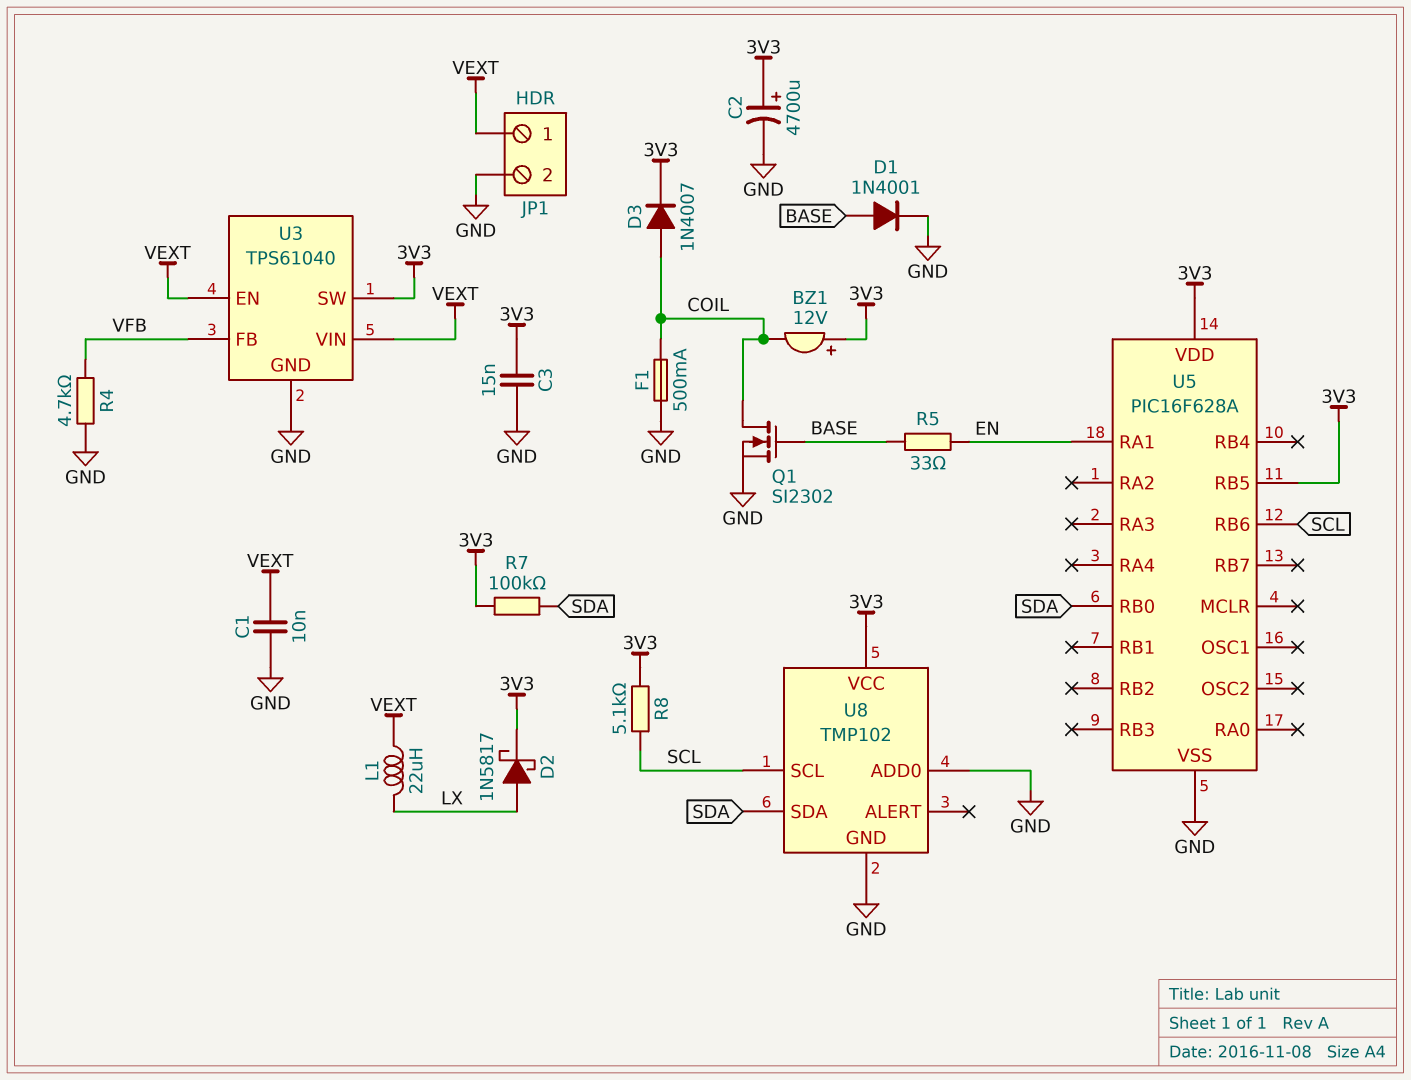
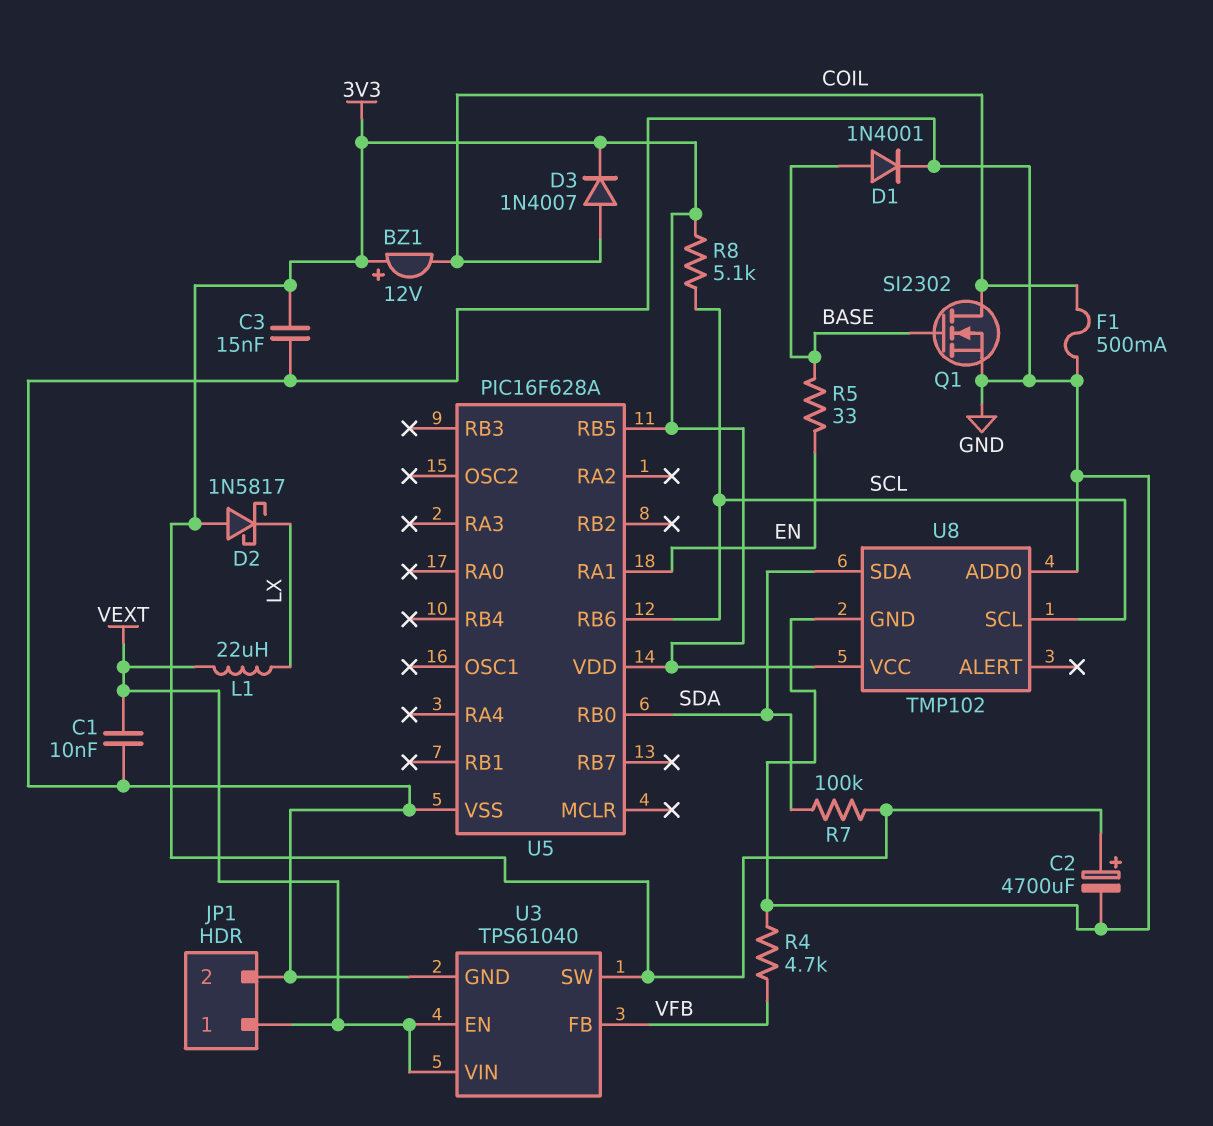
D2: schottky 1N5817 (A LX, K 3V3) -> schottky 1N5817 (A 3V3, K LX)

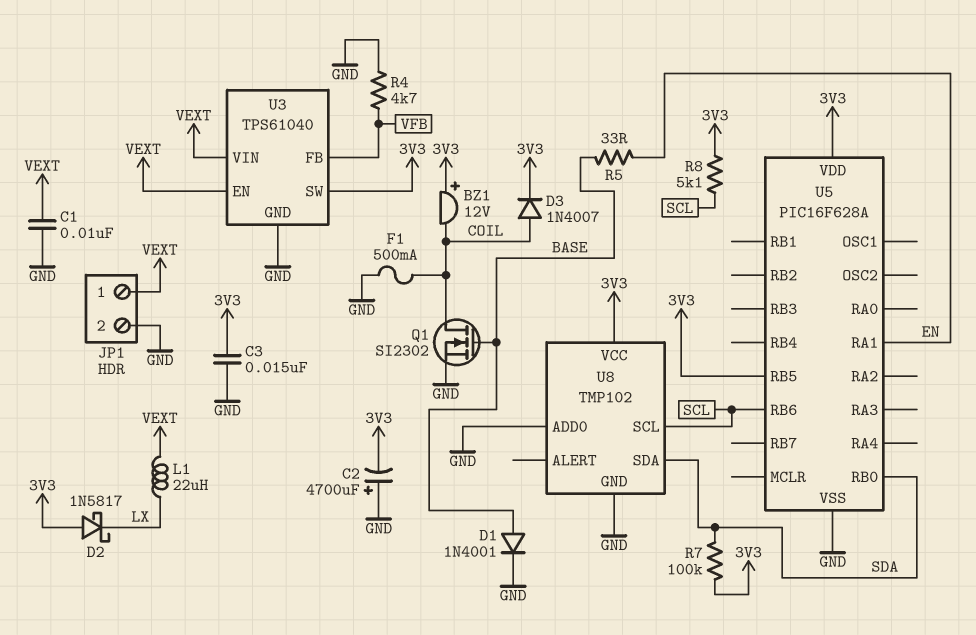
C2: 4700uF (plus 3V3, minus GND) -> 4700uF (plus GND, minus 3V3)

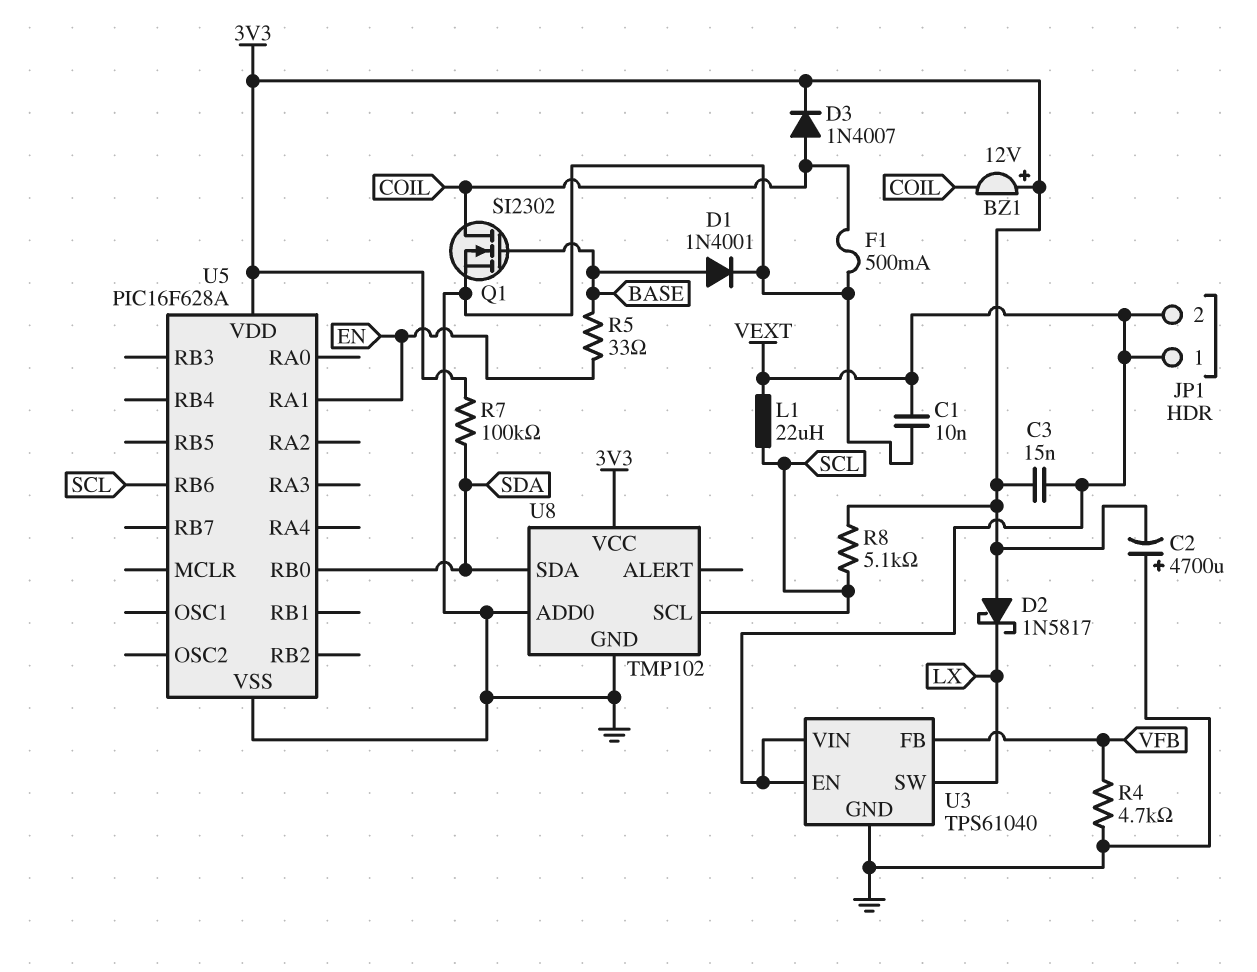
C3: 15nF (3V3, GND) -> 15nF (3V3, VEXT)
JP1 pin 2: GND -> VEXT
L1: 22uH (LX, VEXT) -> 22uH (SCL, VEXT)
U3 pin SW: 3V3 -> LX
U5 pin RB5: 3V3 -> none

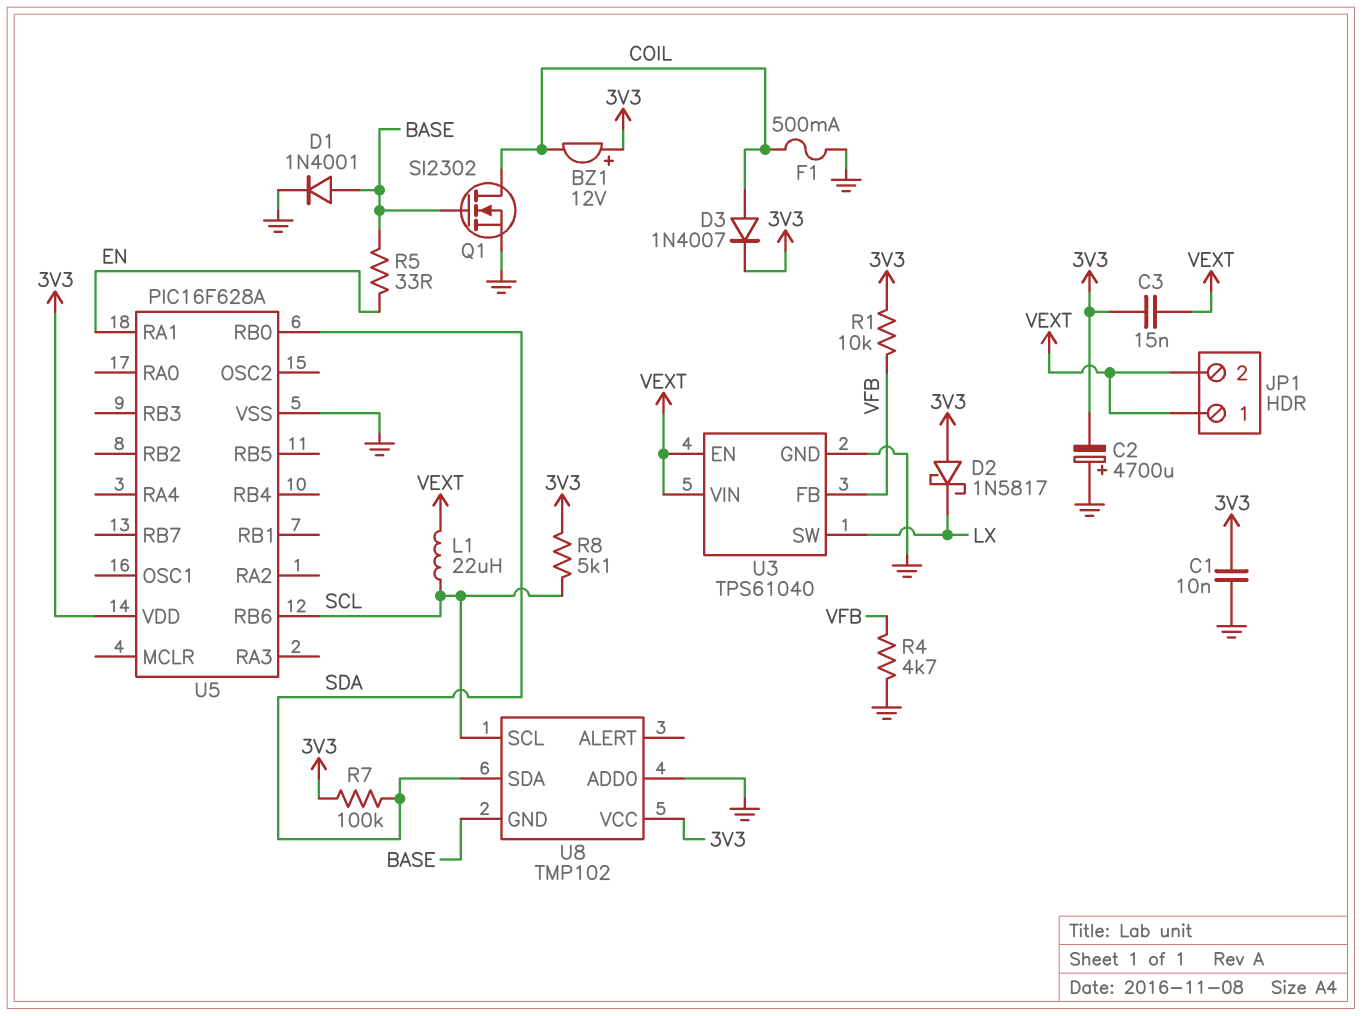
C1: 10nF (GND, VEXT) -> 10nF (3V3, GND)
R1: none -> 10k (3V3, VFB)
U8 pin GND: GND -> BASE

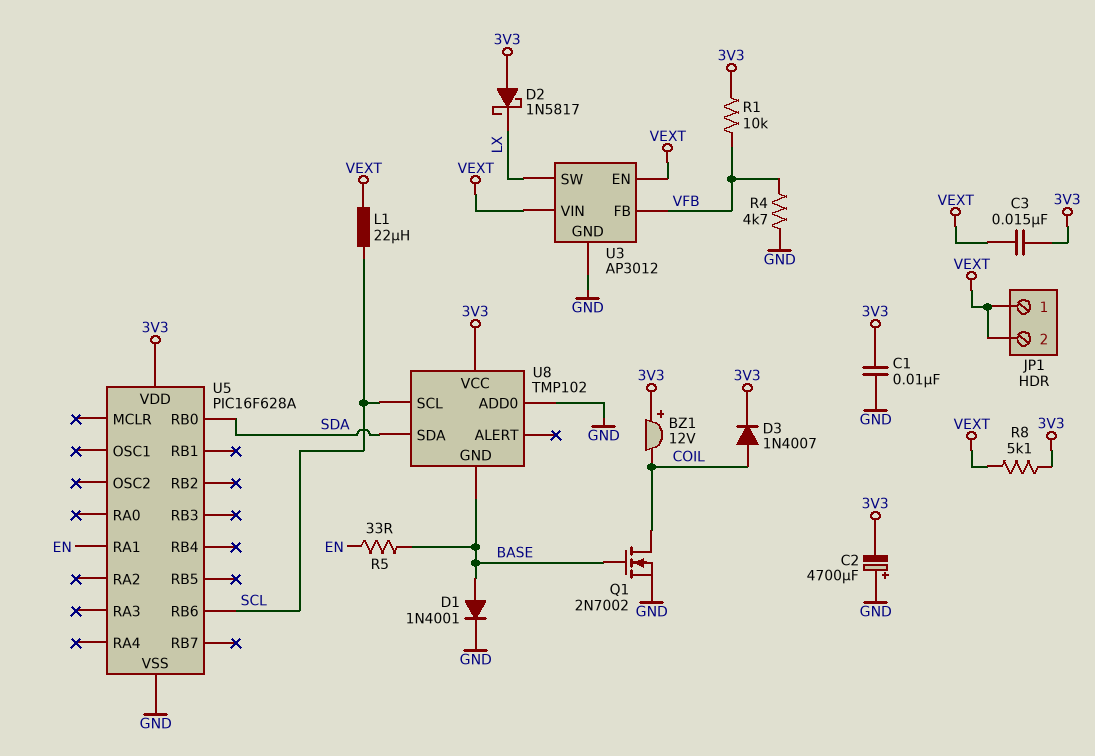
F1: 500mA (COIL, GND) -> none
Q1: NMOS SI2302 (G BASE, D COIL, S GND) -> NMOS 2N7002 (G BASE, D COIL, S GND)
R7: 100k (3V3, SDA) -> none
R8: 5.1k (3V3, SCL) -> 5.1k (3V3, VEXT)
U3: TPS61040 -> AP3012

